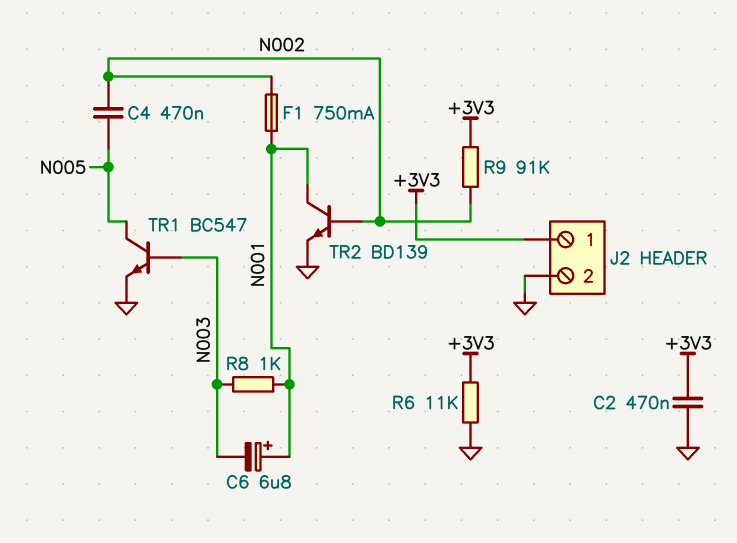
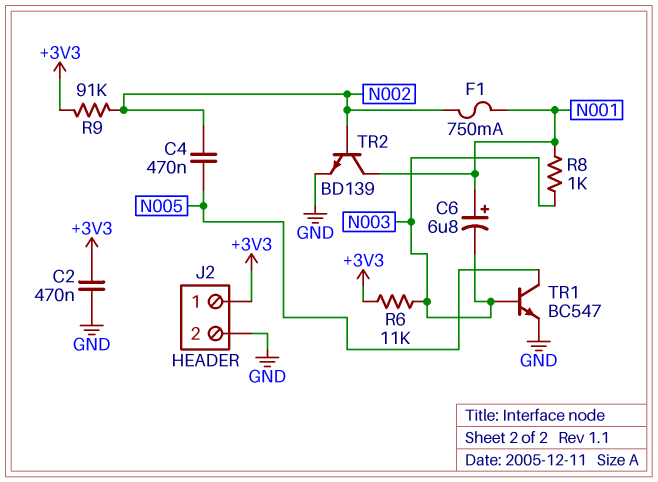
R6: 11k (+3V3, GND) -> 11k (+3V3, N003)

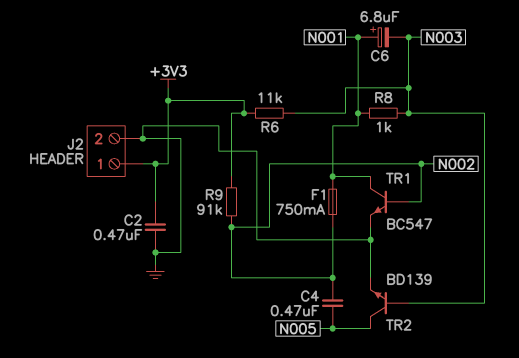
TR1: NPN BC547 (B N003, C N005, E GND) -> NPN BC547 (B N002, C N001, E GND)
TR2: NPN BD139 (B N002, C N001, E GND) -> NPN BD139 (B N003, C N005, E GND)

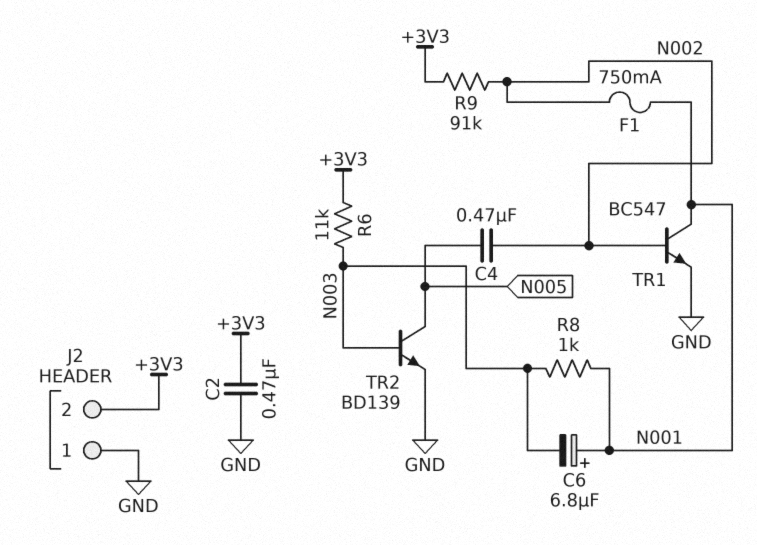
J2 pin 1: +3V3 -> GND
J2 pin 2: GND -> +3V3

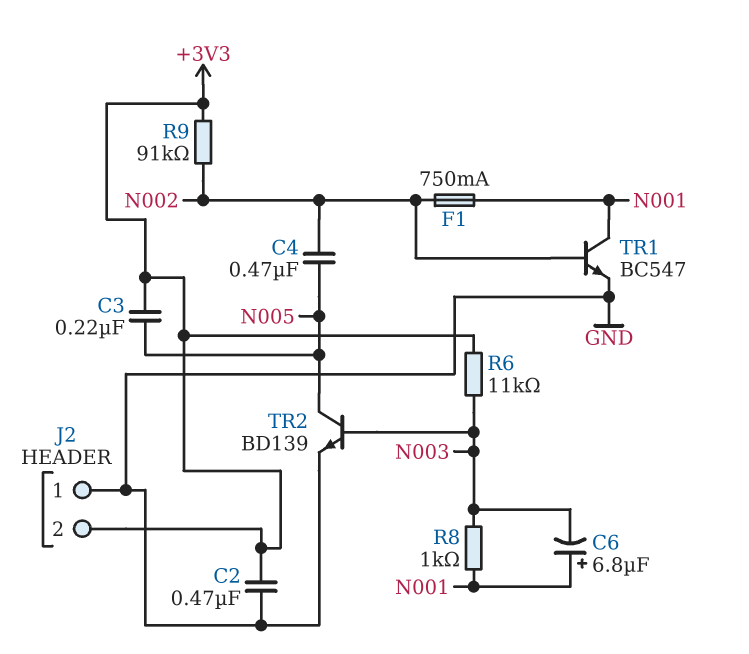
C3: none -> 220nF (+3V3, N005)

